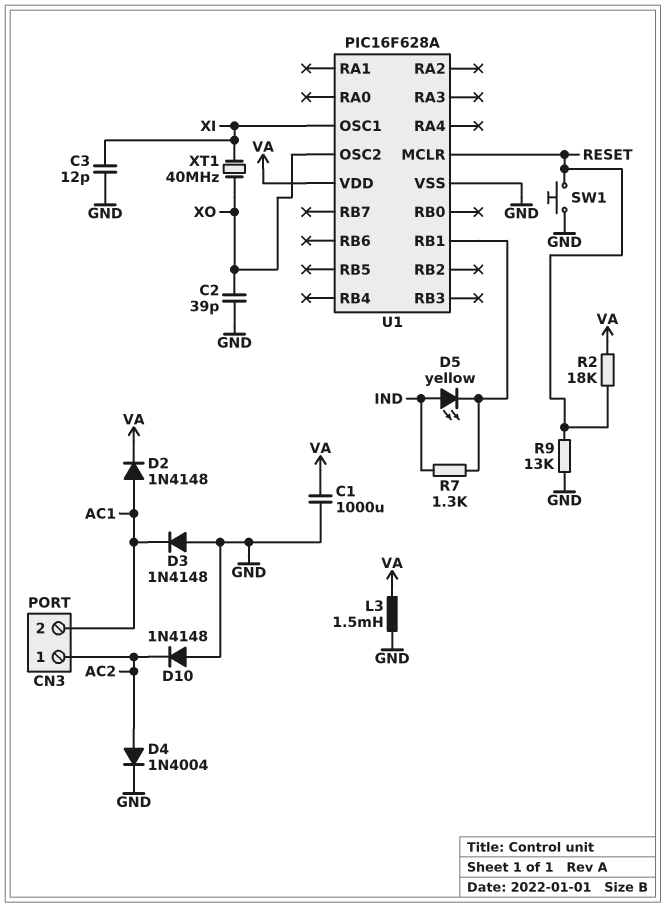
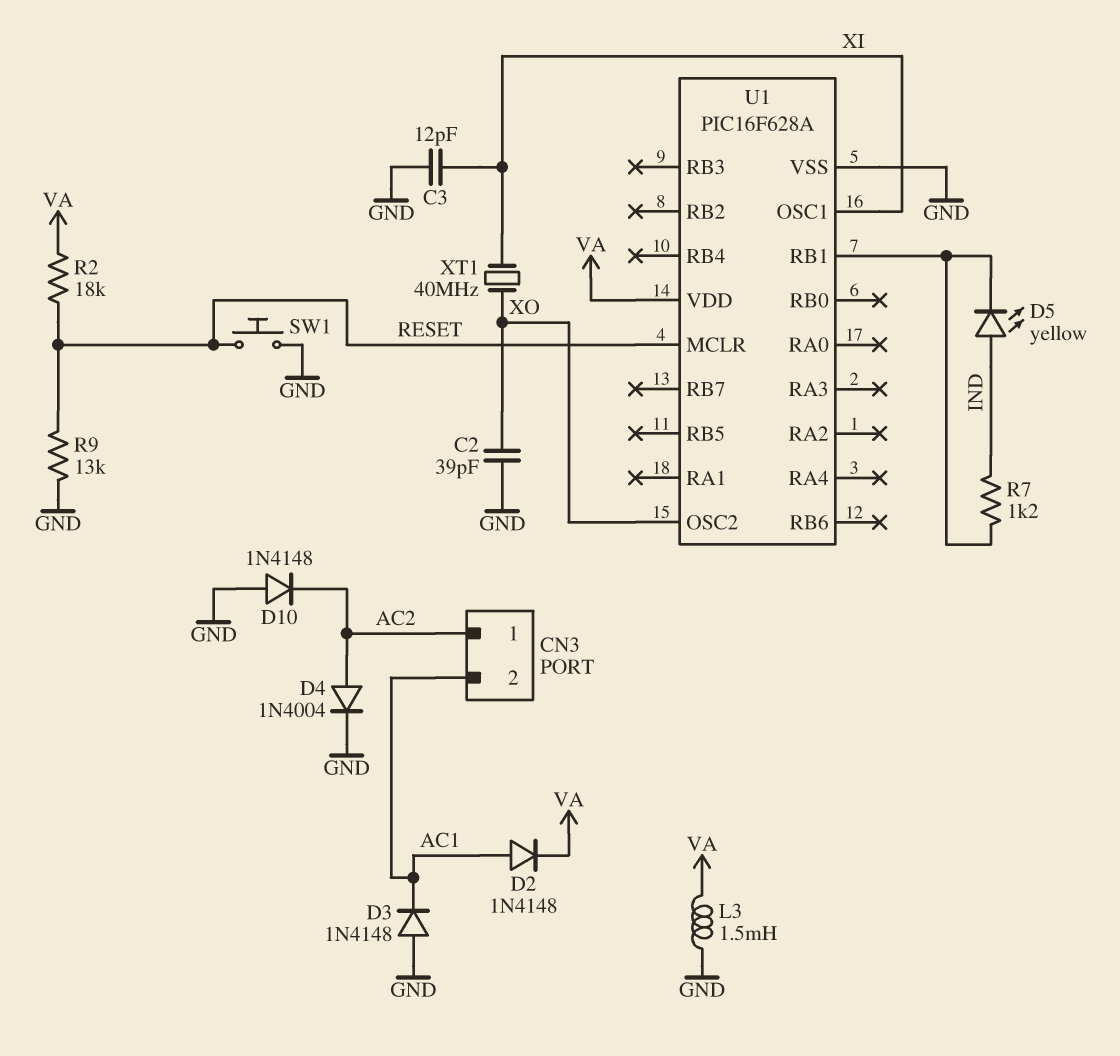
C1: 1000uF (GND, VA) -> none
R7: 1.3k (IND, U1/RB1) -> 1.2k (IND, U1/RB1)

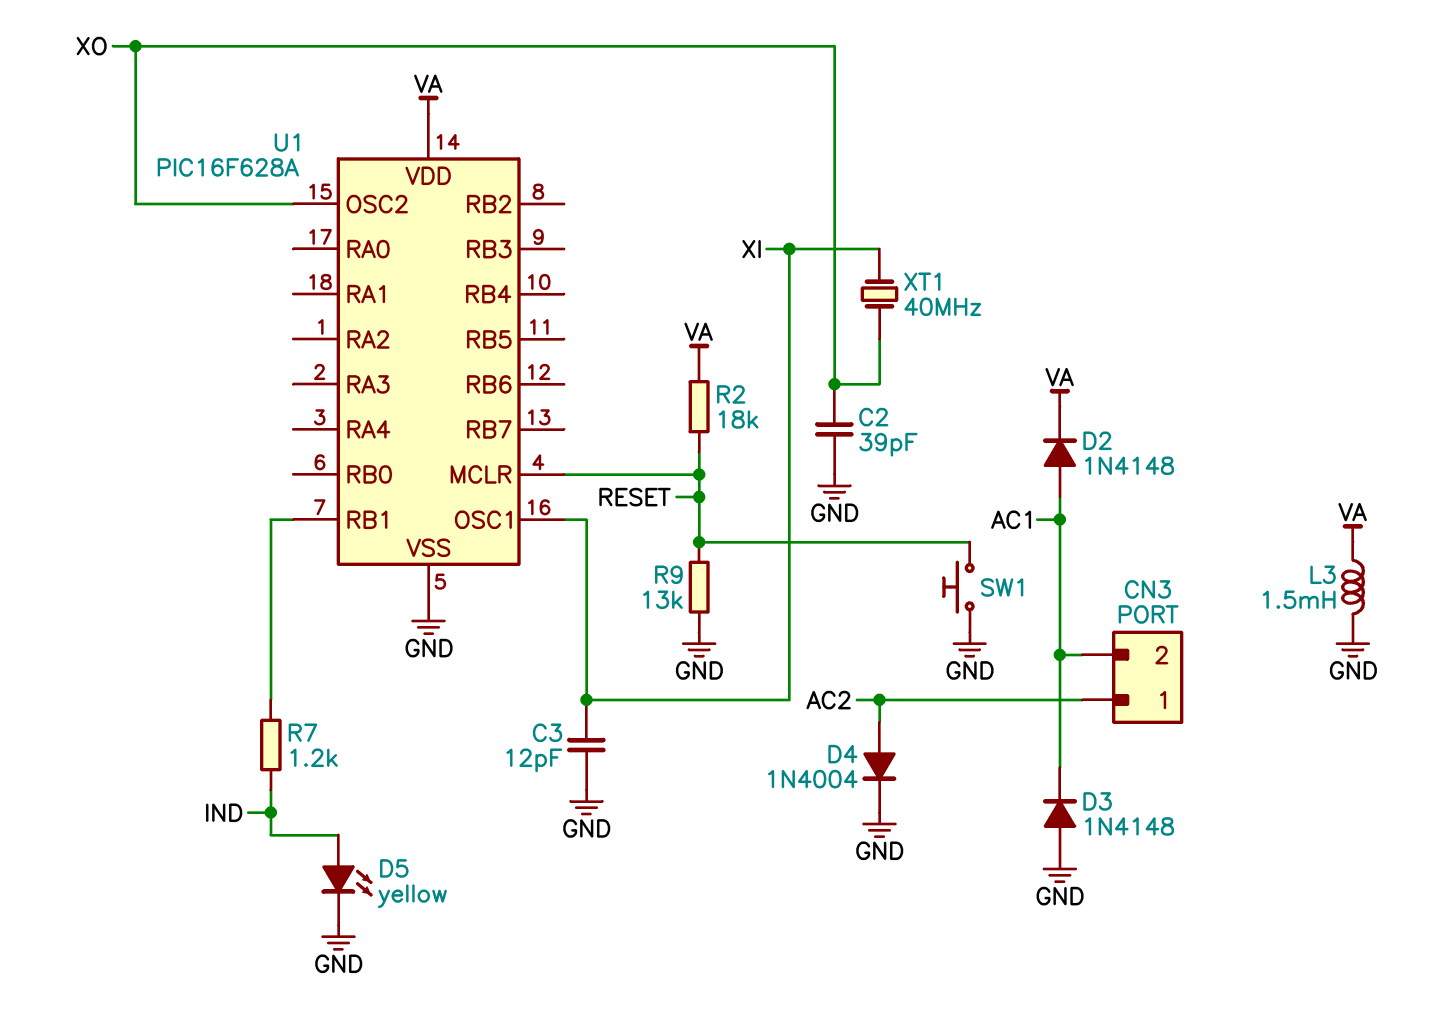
D5: LED yellow (A IND, K U1/RB1) -> LED yellow (A IND, K GND)
D10: diode 1N4148 (A GND, K AC2) -> none

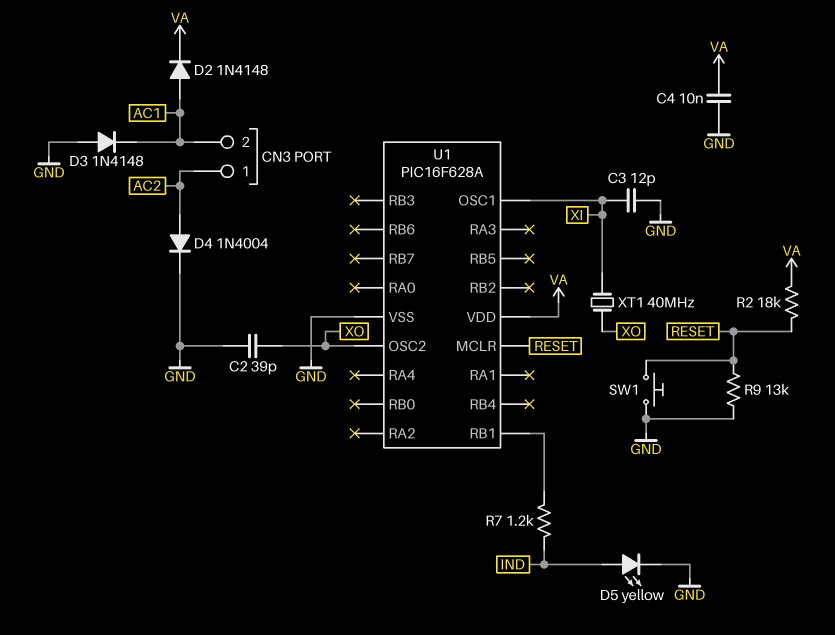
C4: none -> 10nF (GND, VA)
L3: 1.5mH (GND, VA) -> none

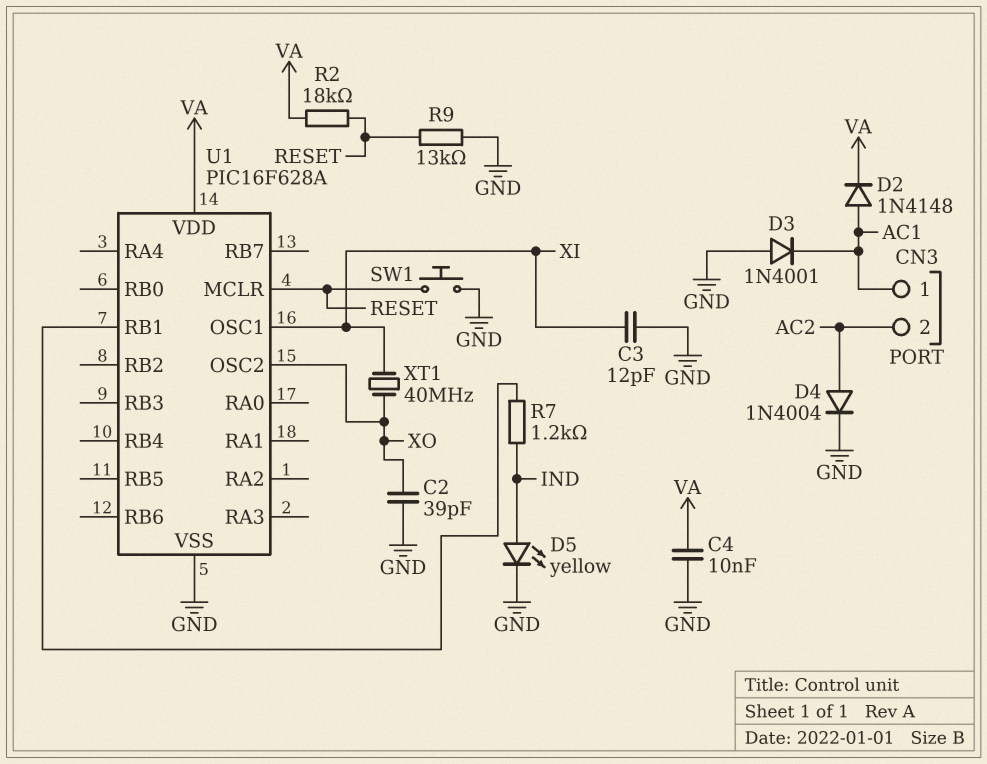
CN3 pin 1: AC2 -> AC1
CN3 pin 2: AC1 -> AC2
D3: diode 1N4148 (A GND, K AC1) -> diode 1N4001 (A GND, K AC1)

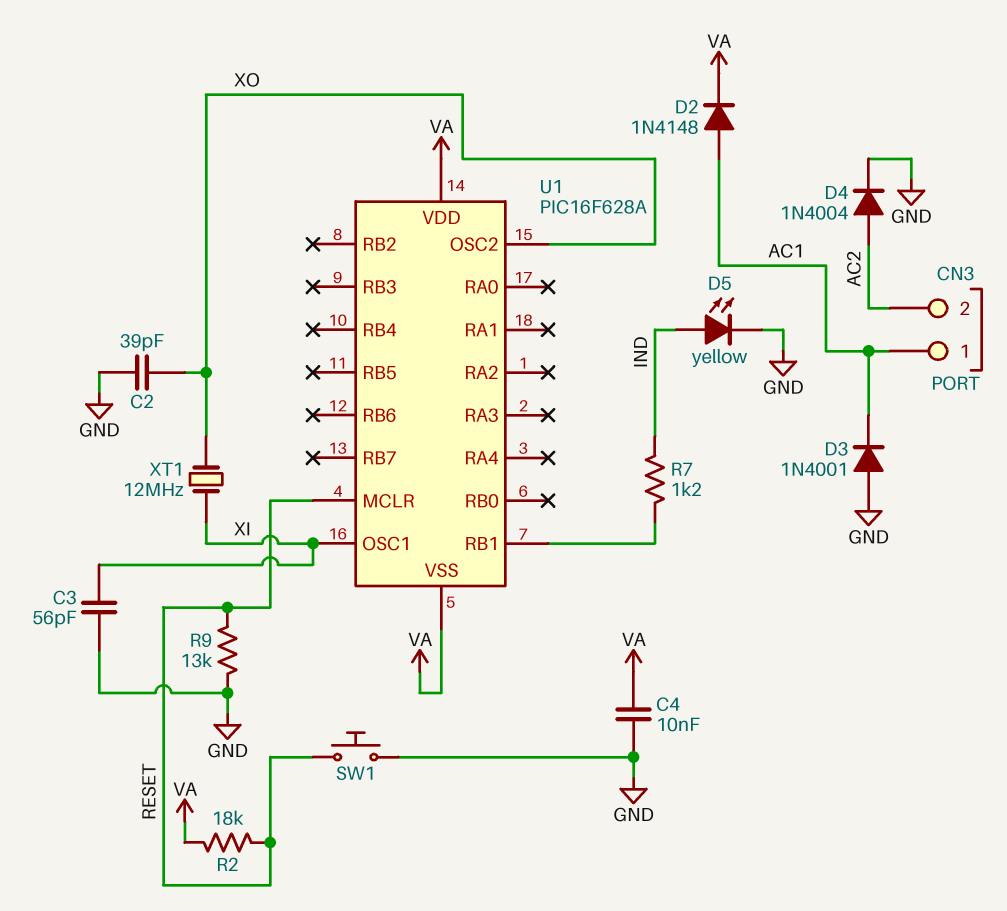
C3: 12pF (GND, XI) -> 56pF (GND, XI)
U1 pin VSS: GND -> VA
XT1: 40MHz (XI, XO) -> 12MHz (XI, XO)

